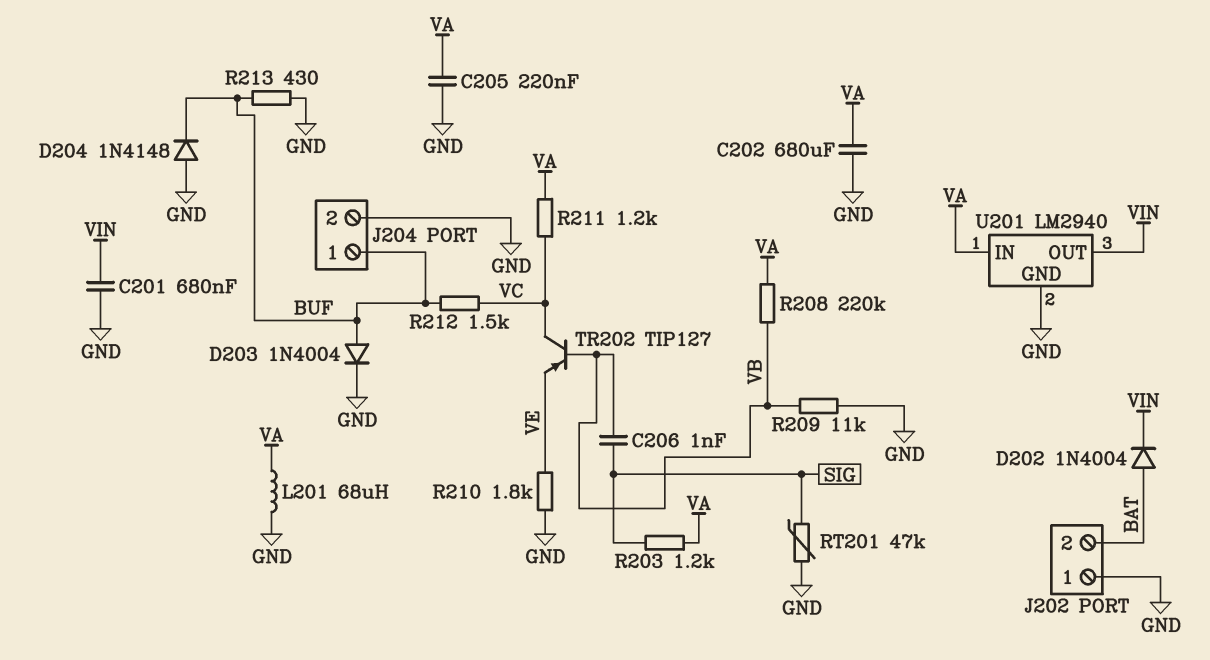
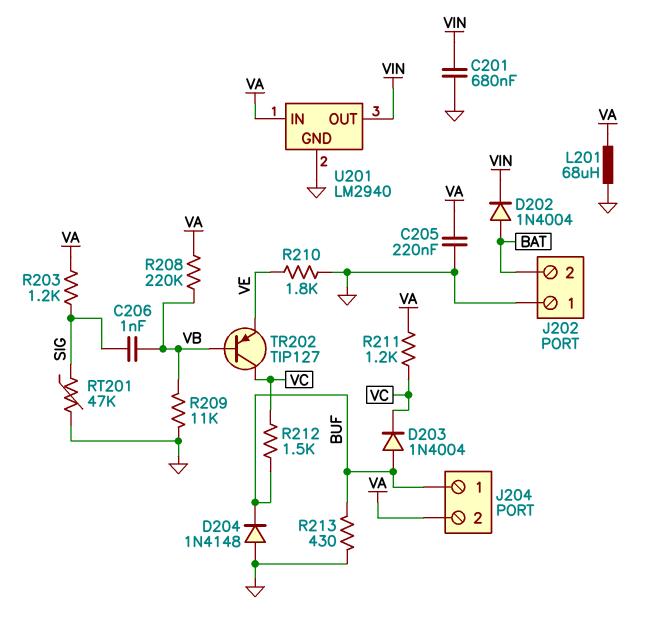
C202: 680uF (GND, VA) -> none
D203: diode 1N4004 (A BUF, K GND) -> diode 1N4004 (A BUF, K VC)
J204 pin 2: GND -> VA

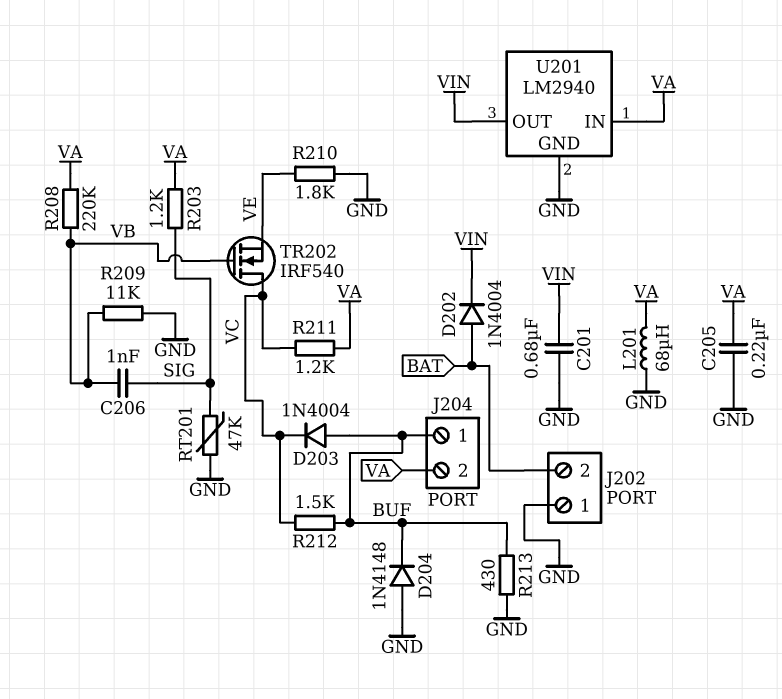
TR202: PNP TIP127 (B VB, C VC, E VE) -> NMOS IRF540 (G VB, D VC, S VE)

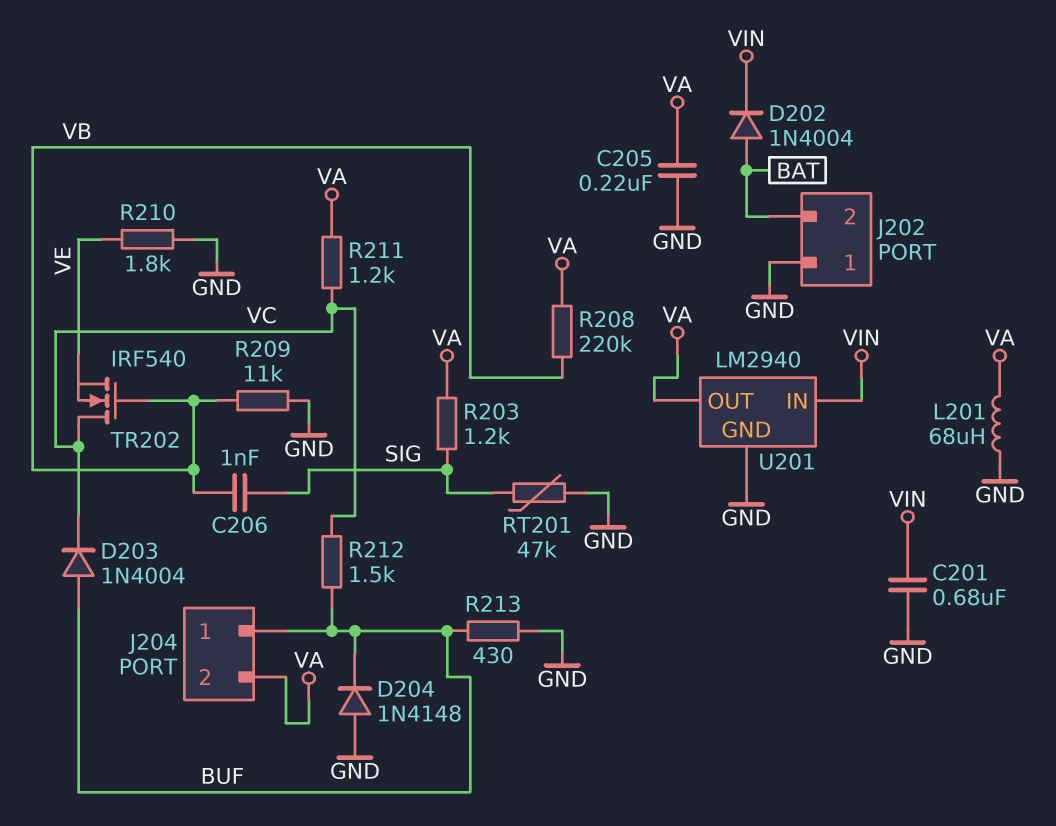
U201 pin IN: VA -> VIN
U201 pin OUT: VIN -> VA

